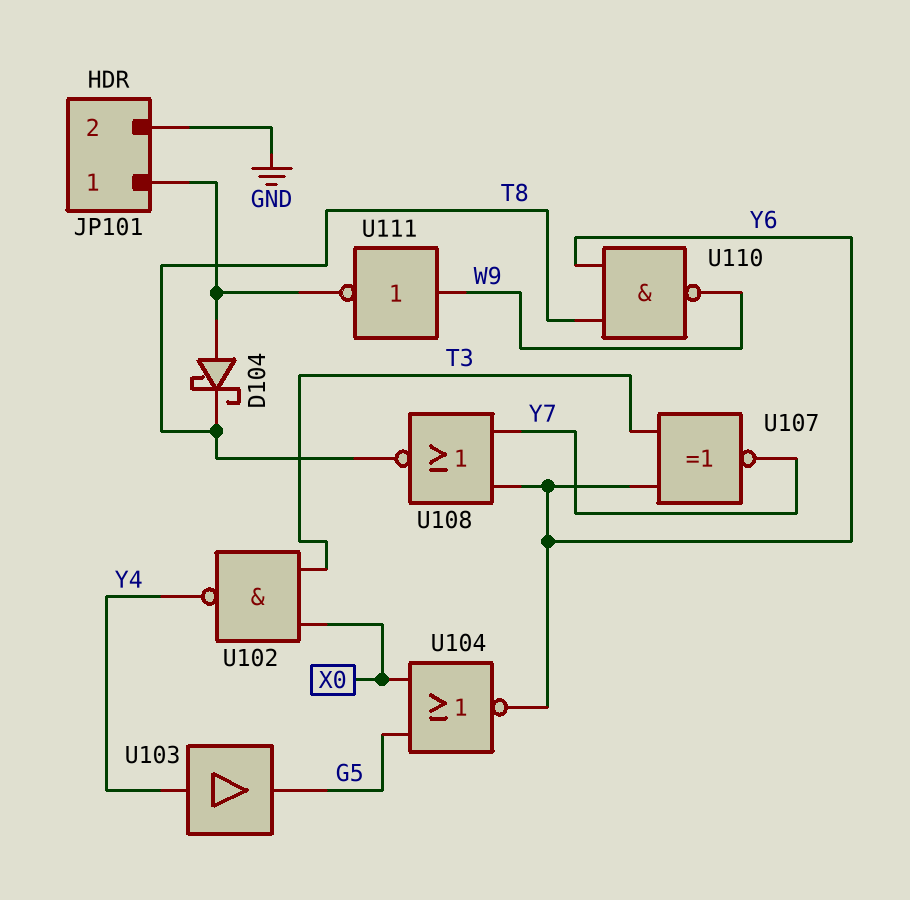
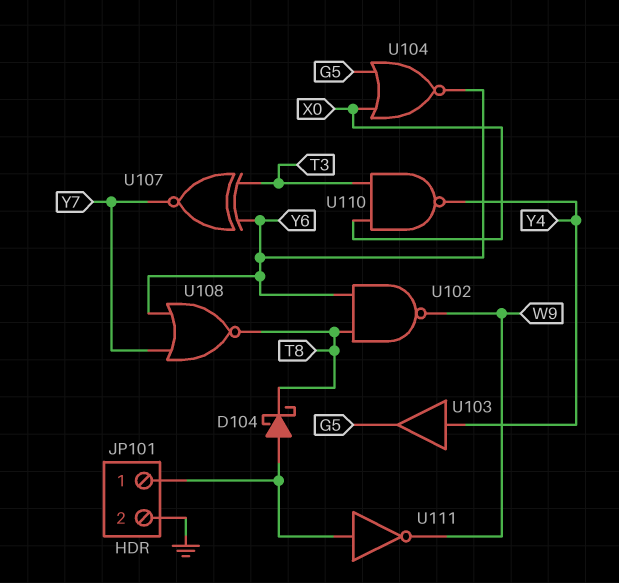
U102: NAND (in T3, in X0, out Y4) -> NAND (in T8, in Y6, out W9)
U110: NAND (in T8, in Y6, out W9) -> NAND (in T3, in X0, out Y4)
U111: NOT (in W9, out JP101/1) -> NOT (in JP101/1, out W9)

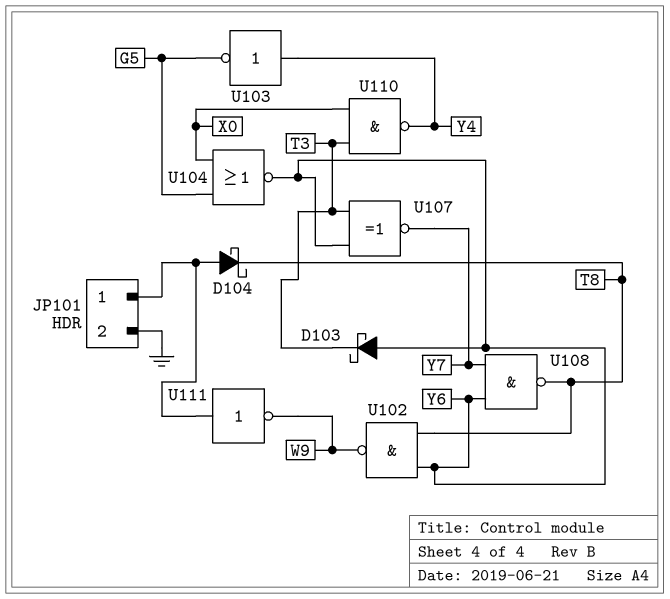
D103: none -> schottky (A Y6, K T3)
U103: buffer (in Y4, out G5) -> NOT (in Y4, out G5)
U108: NOR (in Y6, in Y7, out T8) -> NAND (in Y6, in Y7, out T8)

